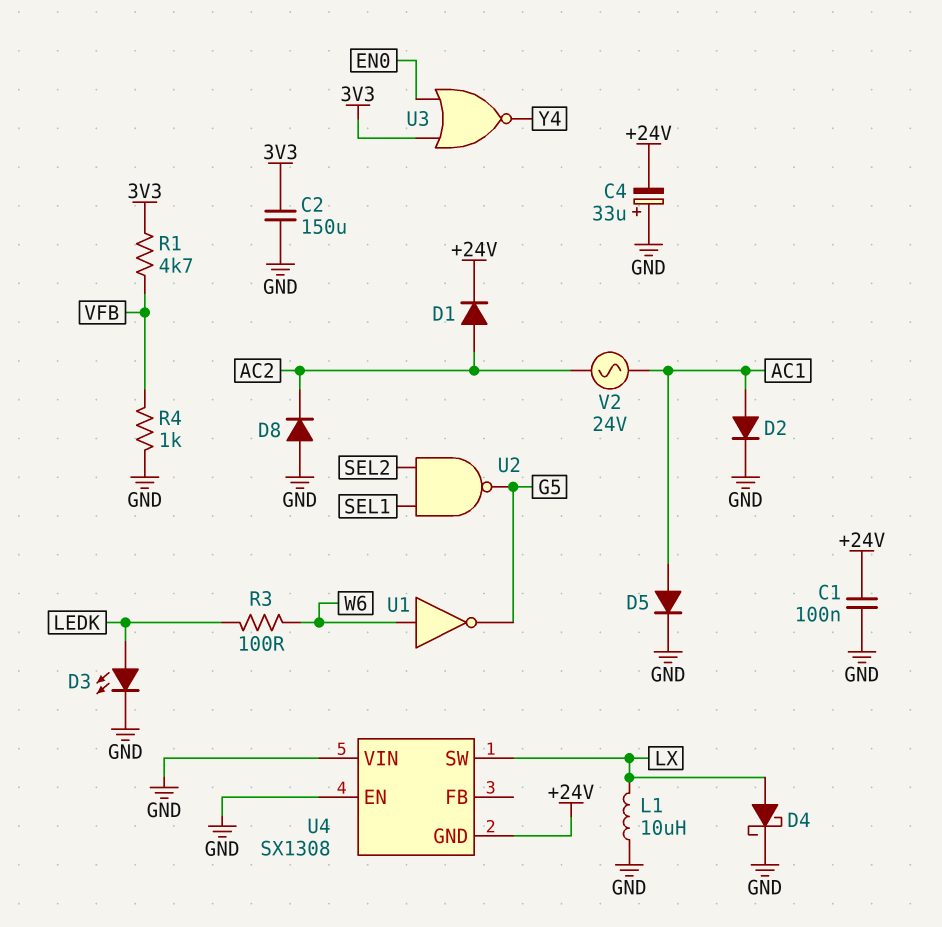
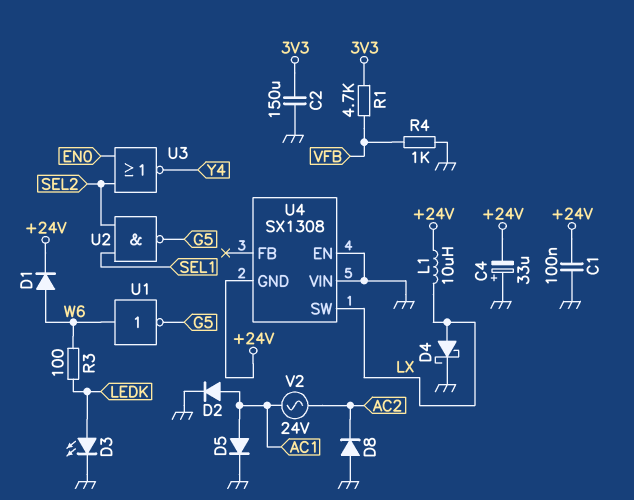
D1: diode (A AC2, K +24V) -> diode (A W6, K +24V)
L1: 10uH (GND, LX) -> 10uH (+24V, LX)
U3: NOR (in 3V3, in EN0, out Y4) -> NOR (in EN0, in SEL2, out Y4)

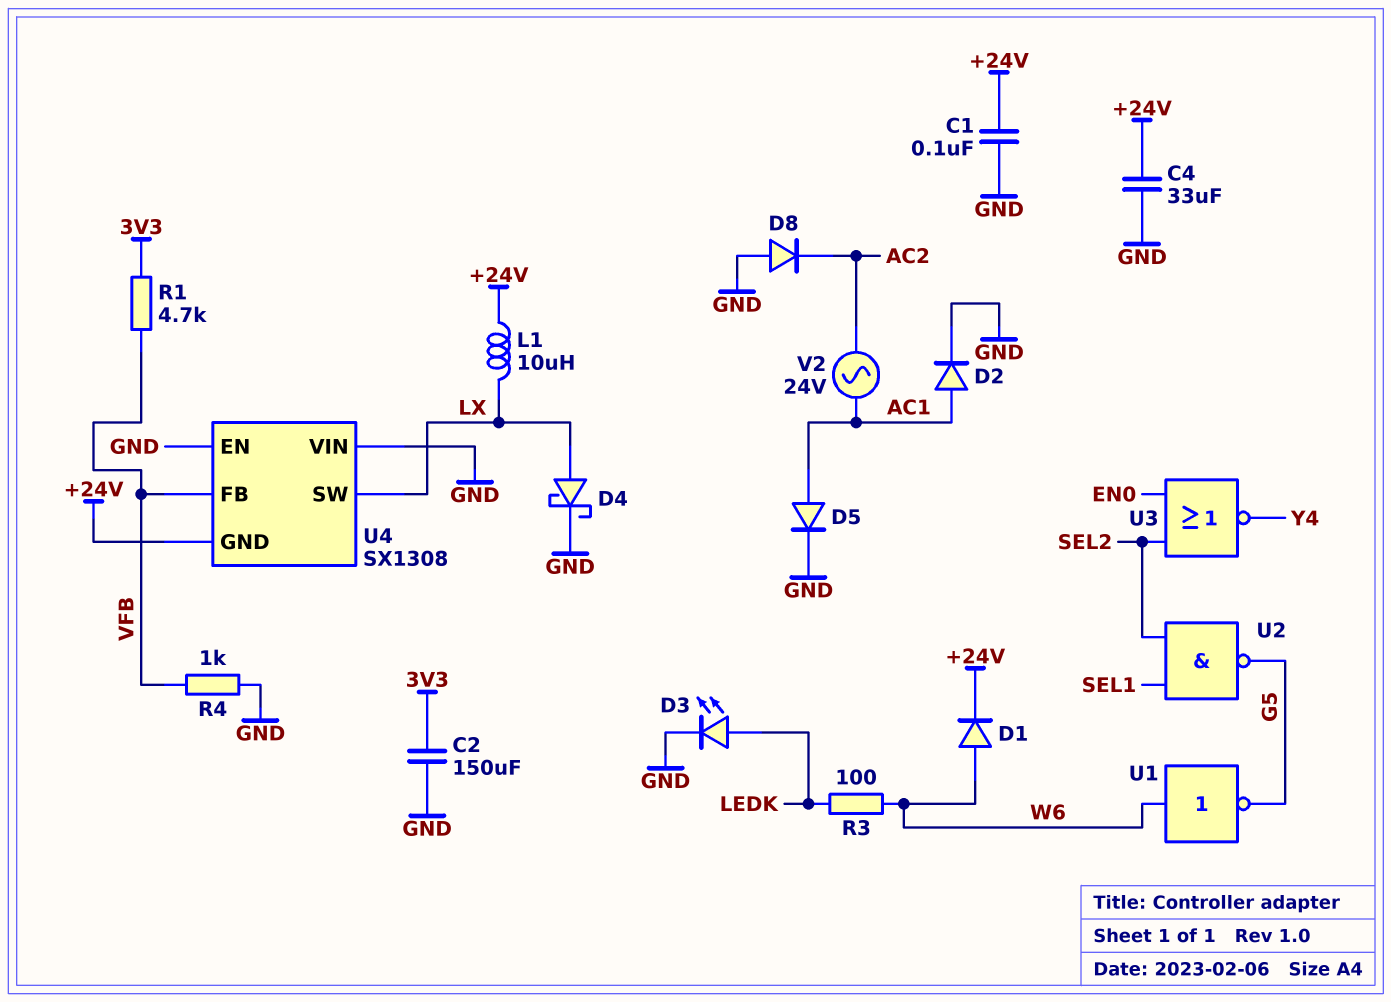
C4: 33uF (plus GND, minus +24V) -> 33uF (+24V, GND)
U4 pin FB: none -> VFB

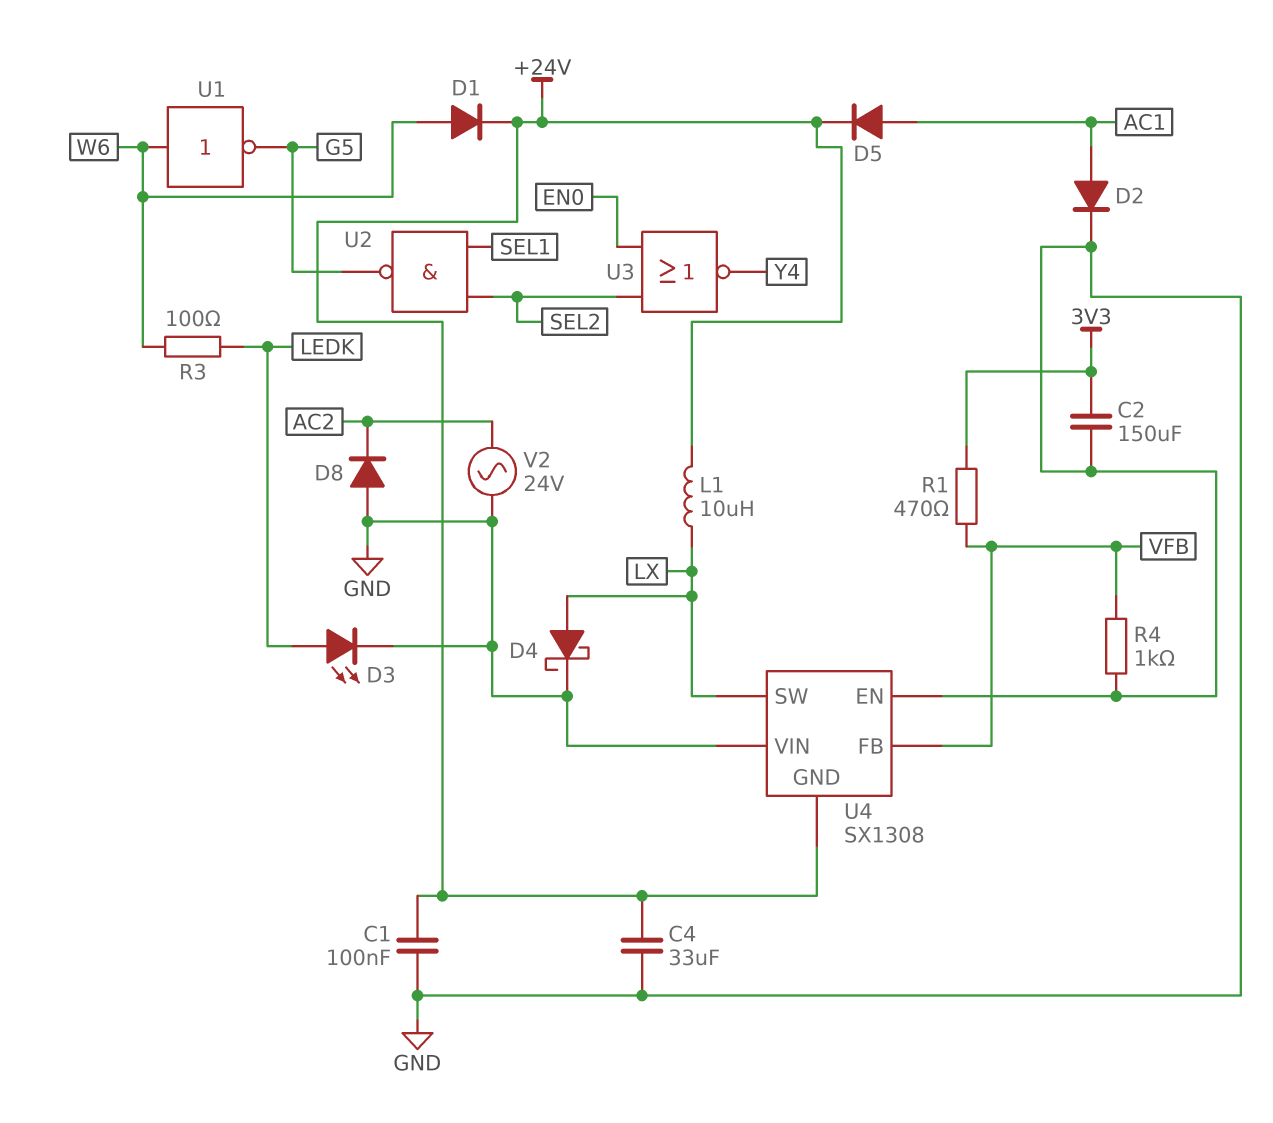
D5: diode (A AC1, K GND) -> diode (A AC1, K +24V)
R1: 4.7k (3V3, VFB) -> 470 (3V3, VFB)
V2: AC 24V (AC1, AC2) -> AC 24V (AC2, GND)

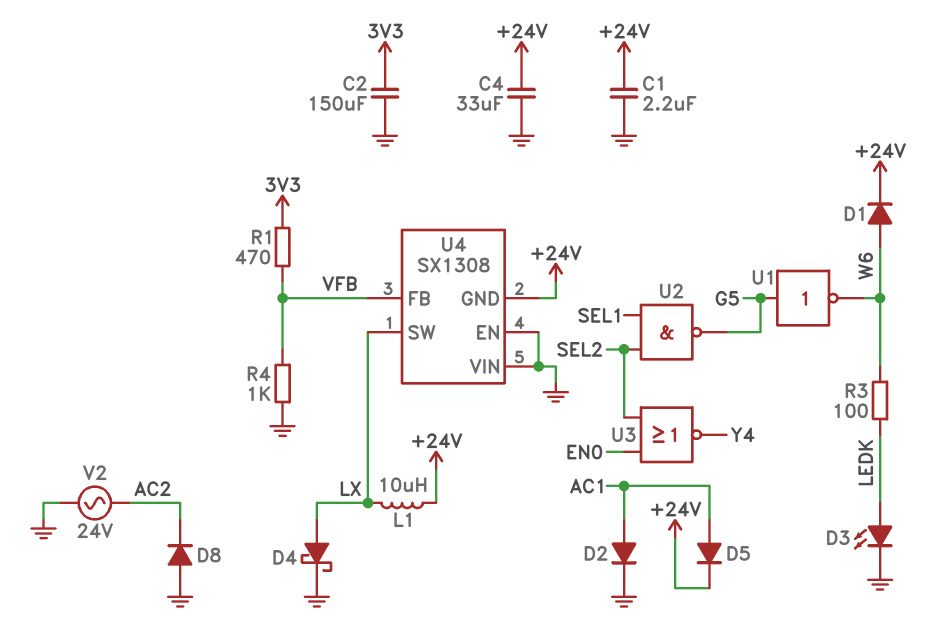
C1: 100nF (+24V, GND) -> 2.2uF (+24V, GND)
U1: NOT (in W6, out G5) -> NOT (in G5, out W6)

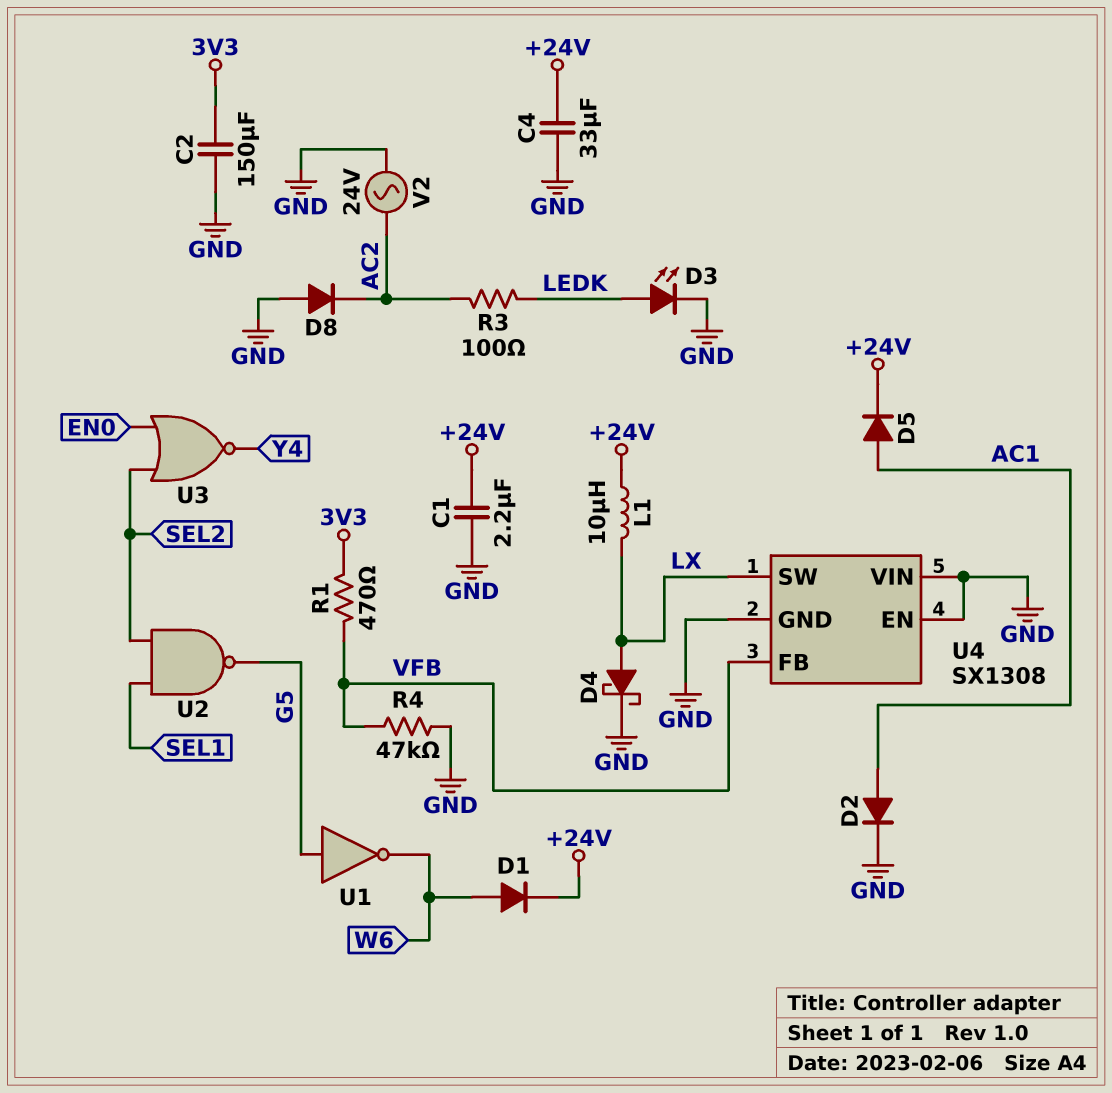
R3: 100 (LEDK, W6) -> 100 (AC2, LEDK)
R4: 1k (GND, VFB) -> 47k (GND, VFB)
U4 pin GND: +24V -> GND

